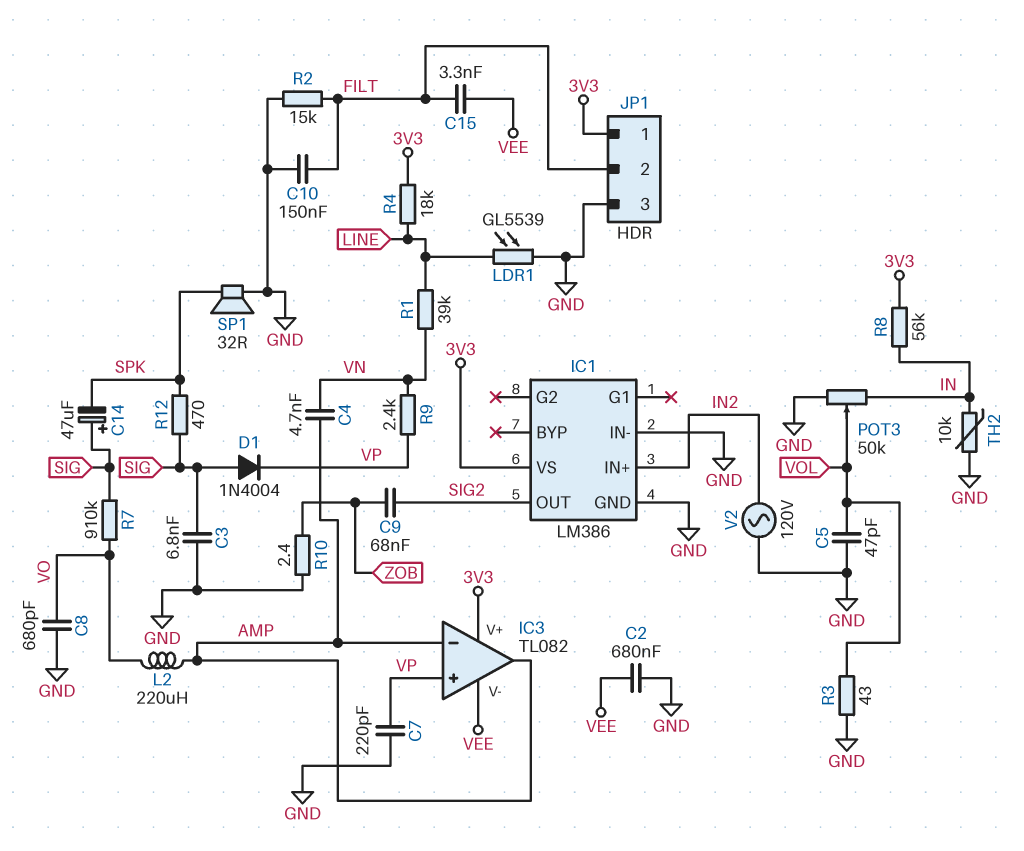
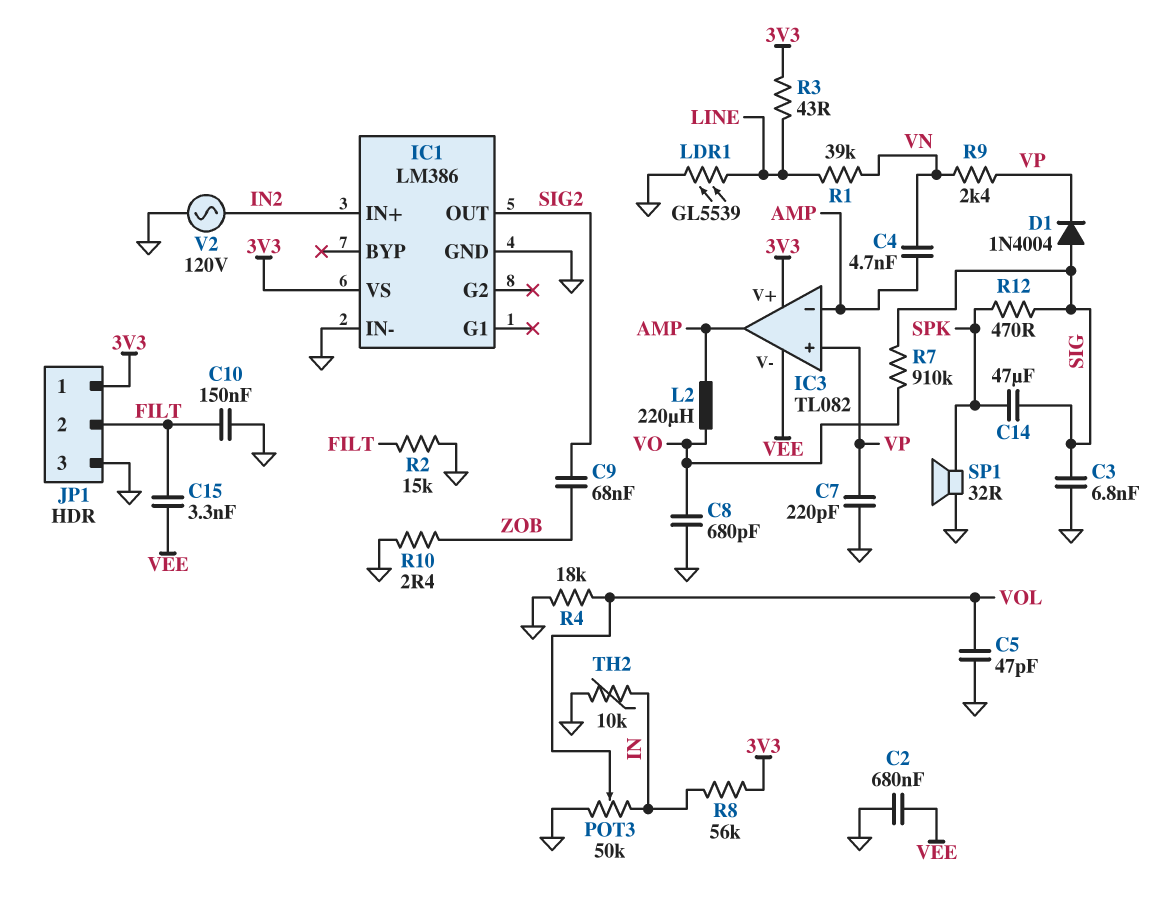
C14: 47uF (plus SIG, minus SPK) -> 47uF (SIG, SPK)
R3: 43 (GND, VOL) -> 43 (3V3, LINE)
R4: 18k (3V3, LINE) -> 18k (GND, VOL)

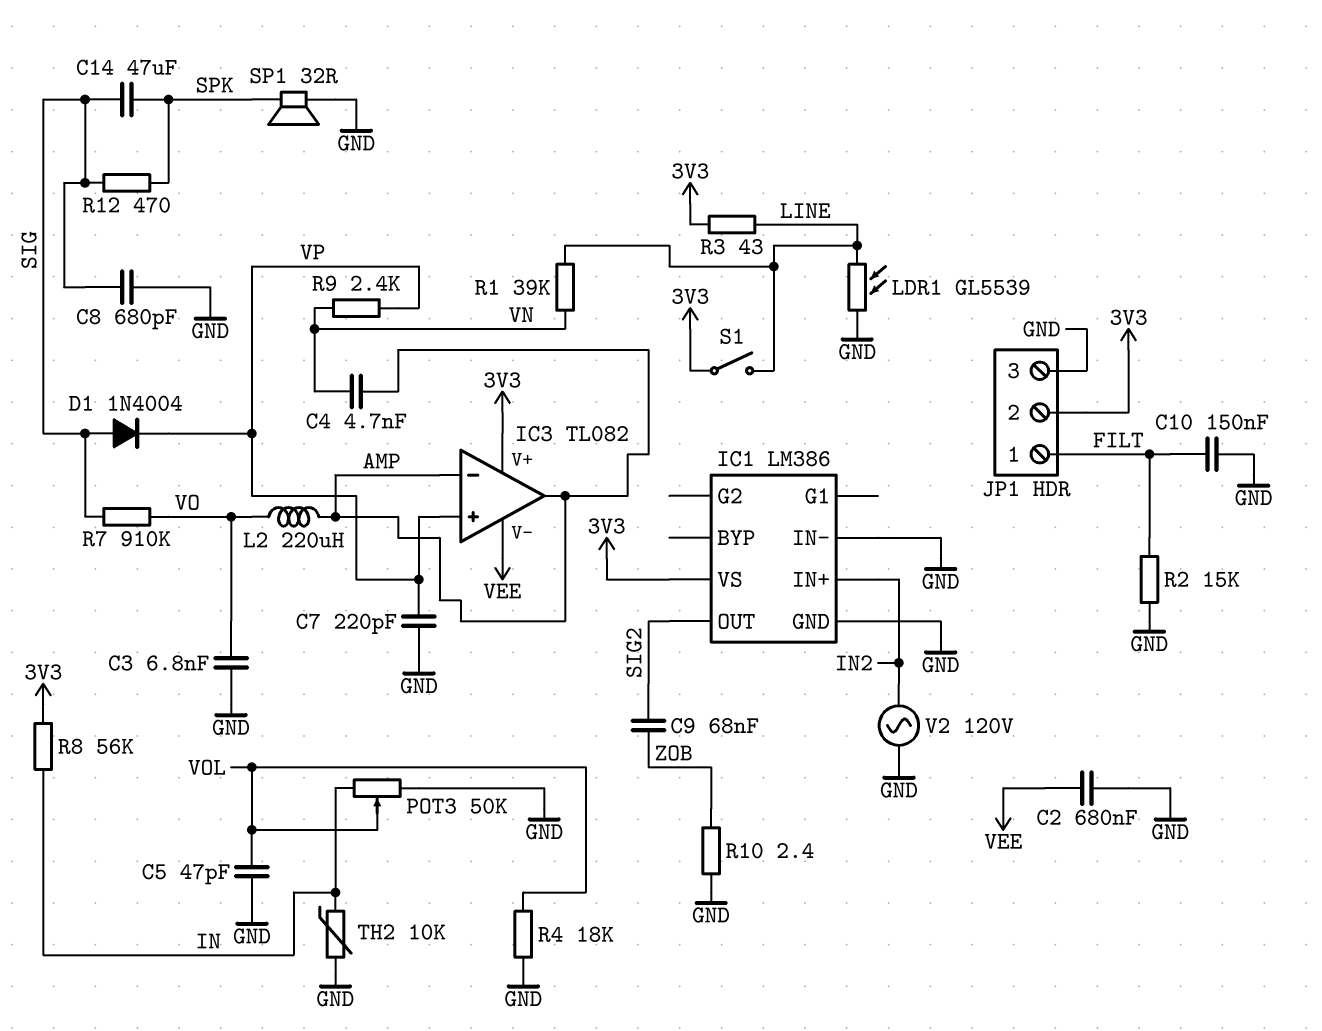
C3: 6.8nF (GND, SIG) -> 6.8nF (GND, VO)
C8: 680pF (GND, VO) -> 680pF (GND, SIG)
C15: 3.3nF (FILT, VEE) -> none
JP1 pin 1: 3V3 -> FILT
JP1 pin 2: FILT -> 3V3
S1: none -> switch (3V3, LINE)

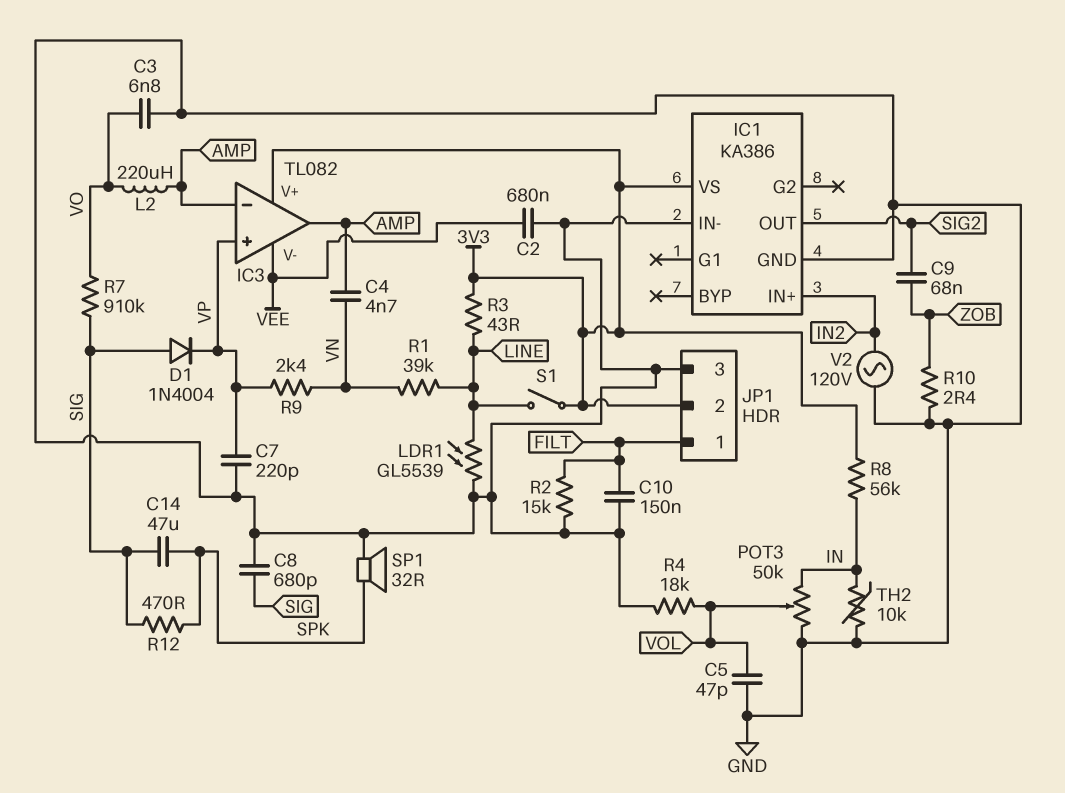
IC1: LM386 -> KA386

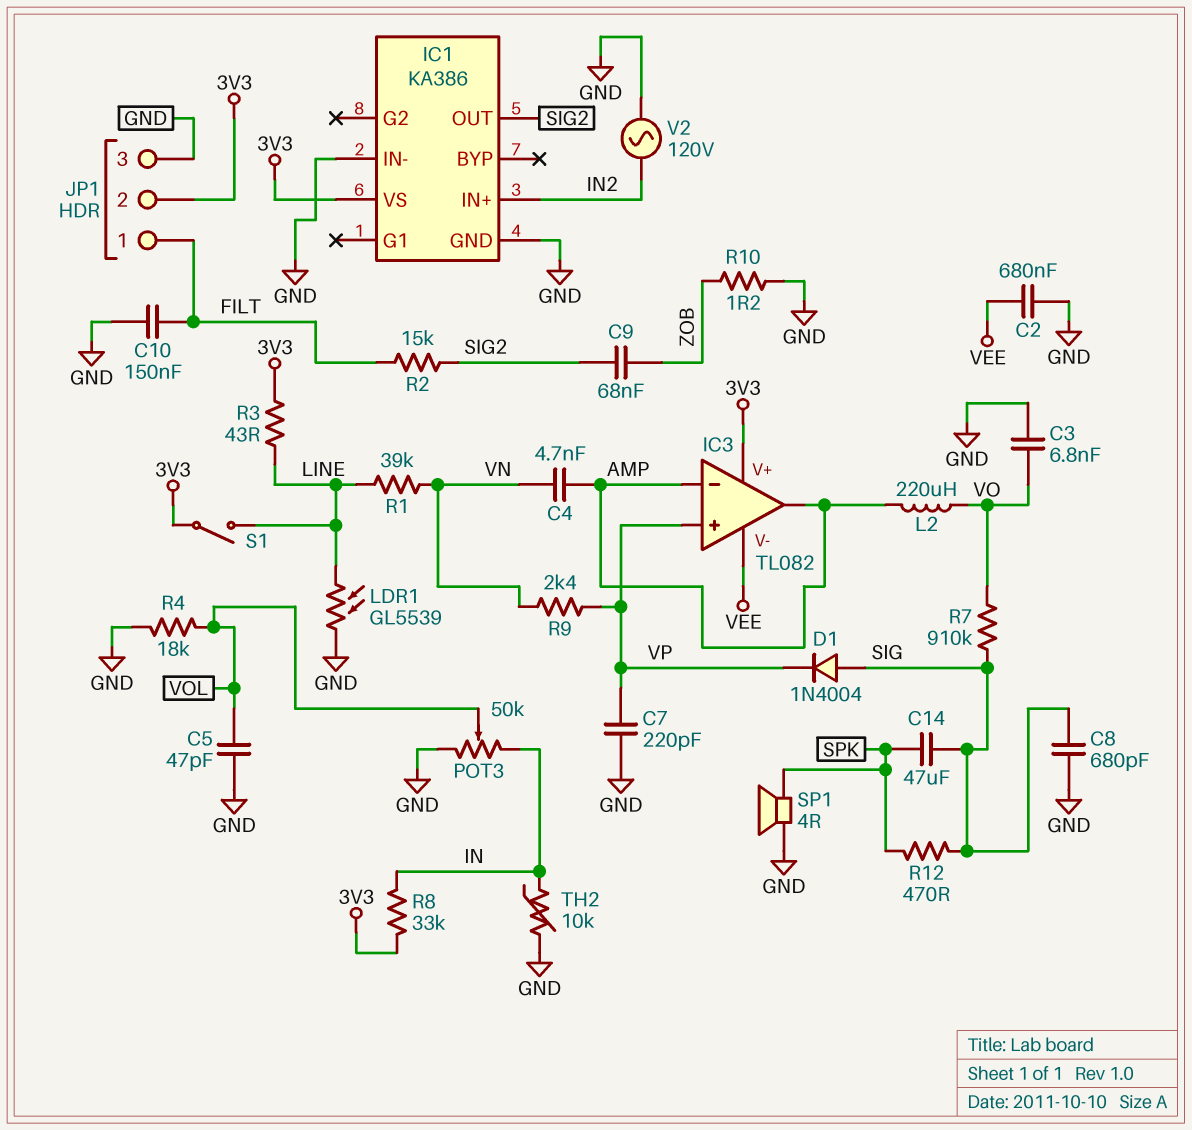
R2: 15k (FILT, GND) -> 15k (FILT, SIG2)
R8: 56k (3V3, IN) -> 33k (3V3, IN)
R10: 2.4 (GND, ZOB) -> 1.2 (GND, ZOB)
SP1: speaker 32R (GND, SPK) -> speaker 4R (GND, SPK)

